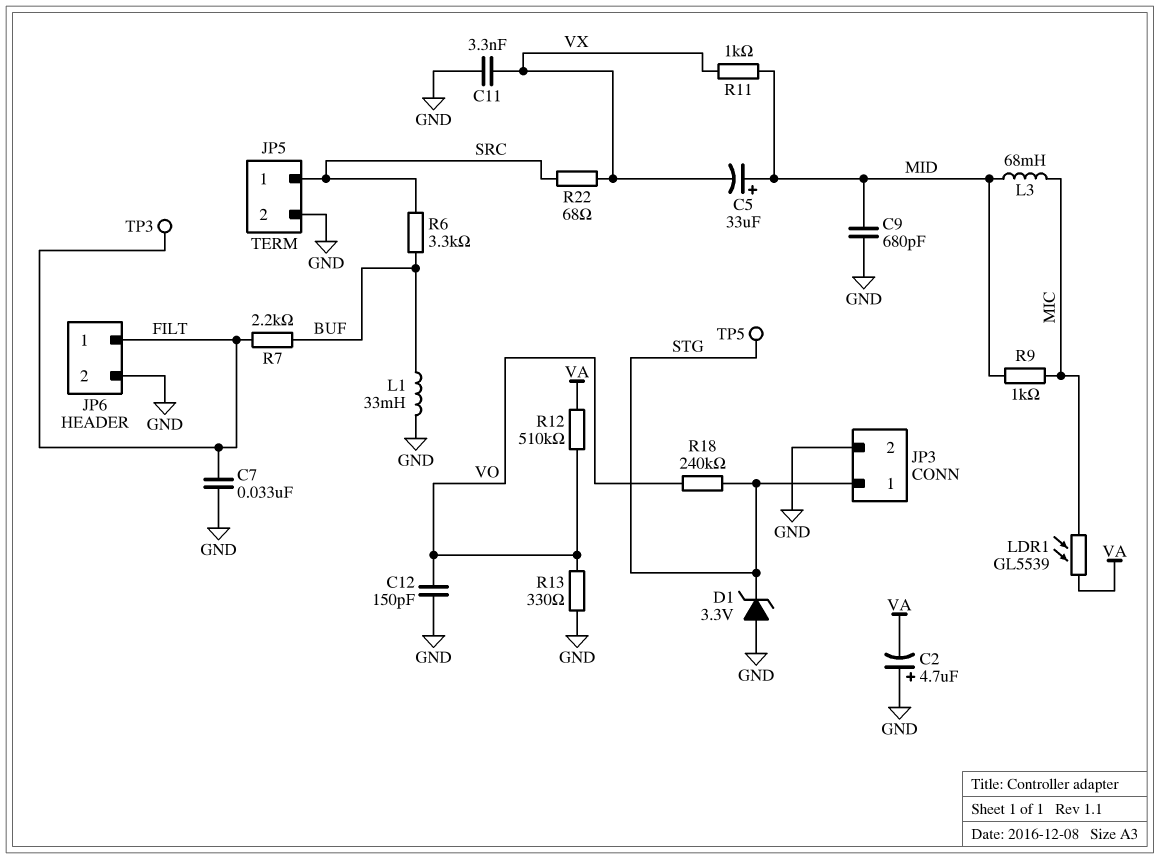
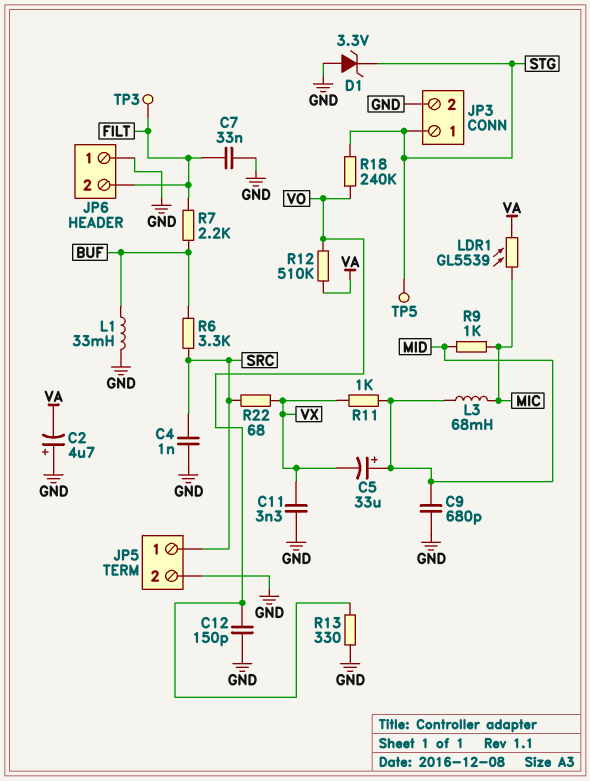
C4: none -> 1nF (GND, SRC)
JP6 pin 1: FILT -> GND
JP6 pin 2: GND -> FILT

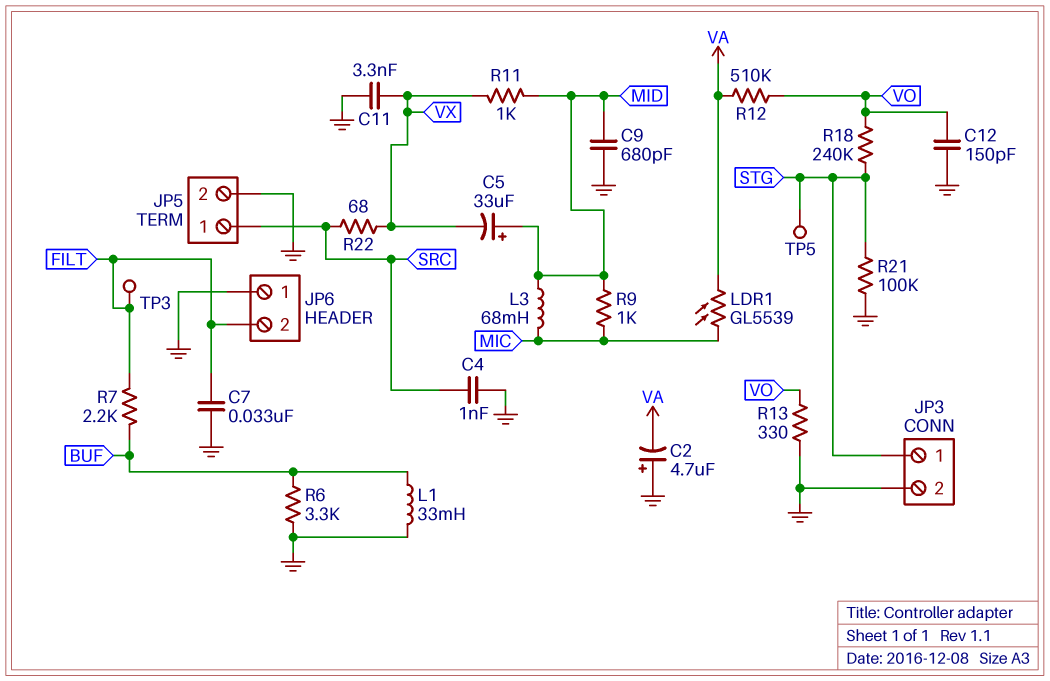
D1: zener 3.3V (A GND, K STG) -> none
R6: 3.3k (BUF, SRC) -> 3.3k (BUF, GND)
R21: none -> 100k (GND, STG)

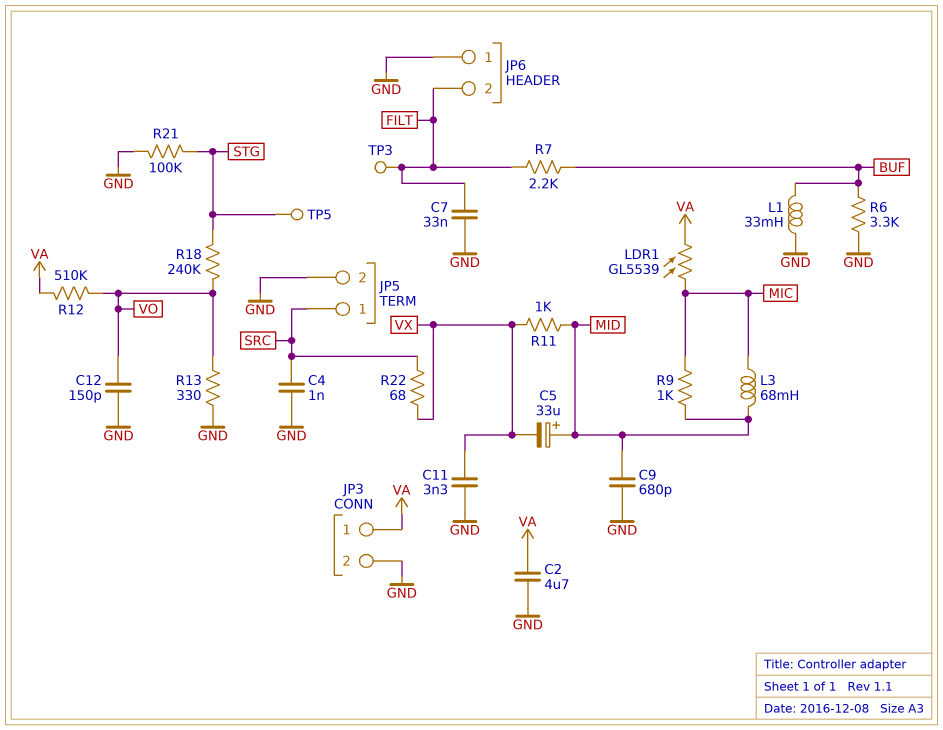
C2: 4.7uF (plus GND, minus VA) -> 4.7uF (GND, VA)
JP3 pin 1: STG -> VA

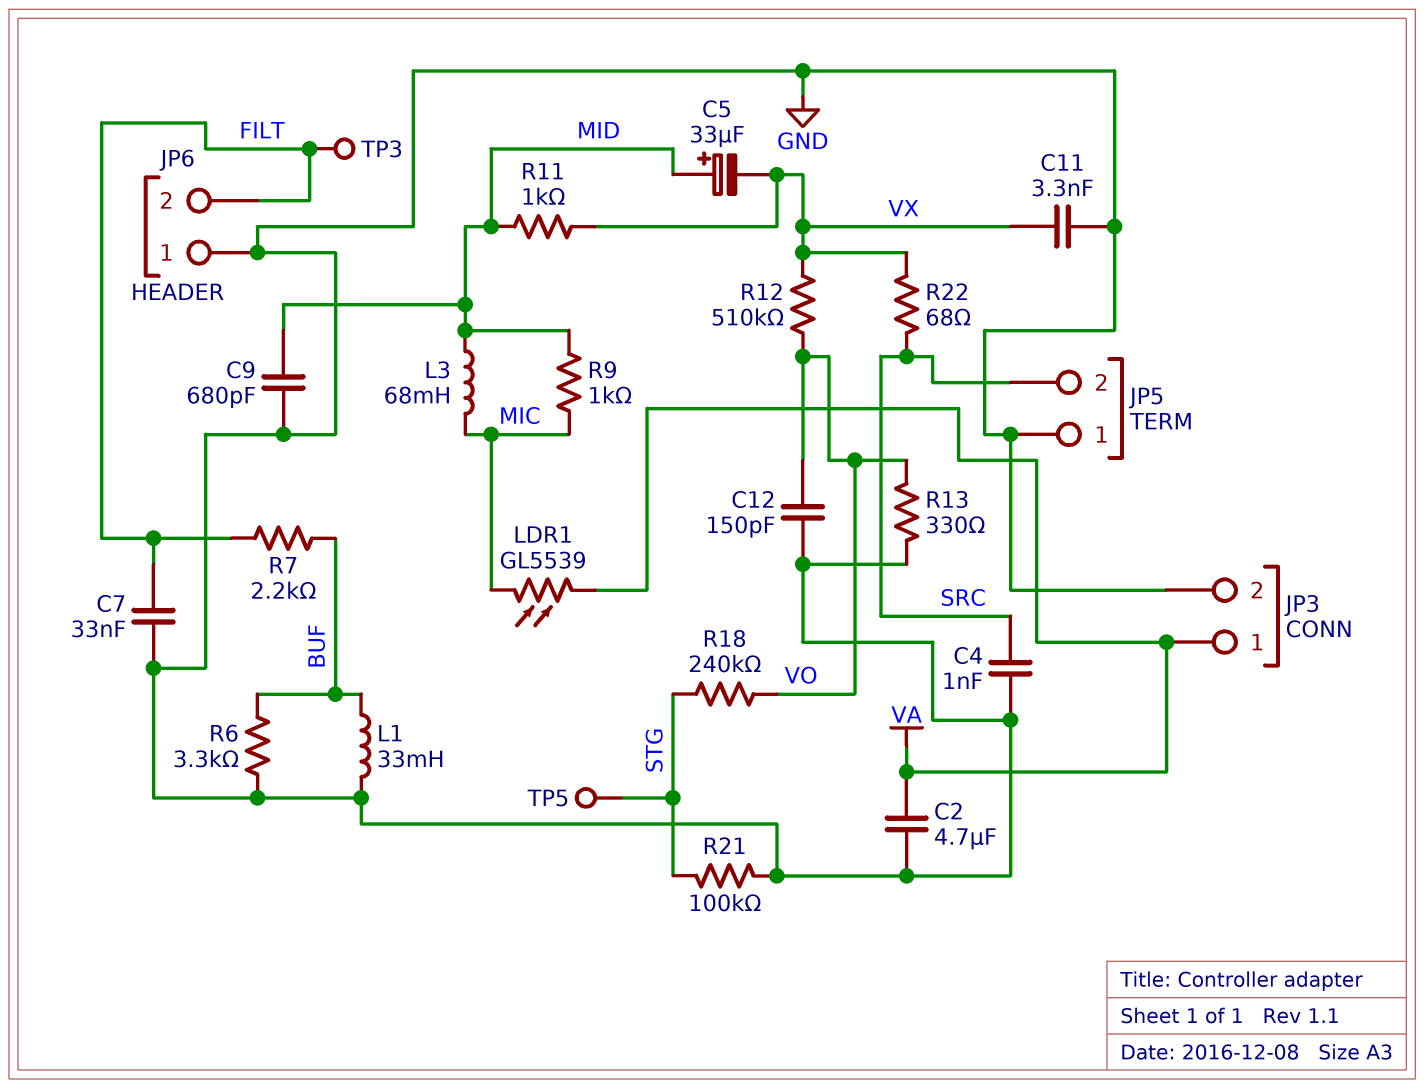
JP5 pin 1: SRC -> GND
JP5 pin 2: GND -> SRC
R12: 510k (VA, VO) -> 510k (VO, VX)

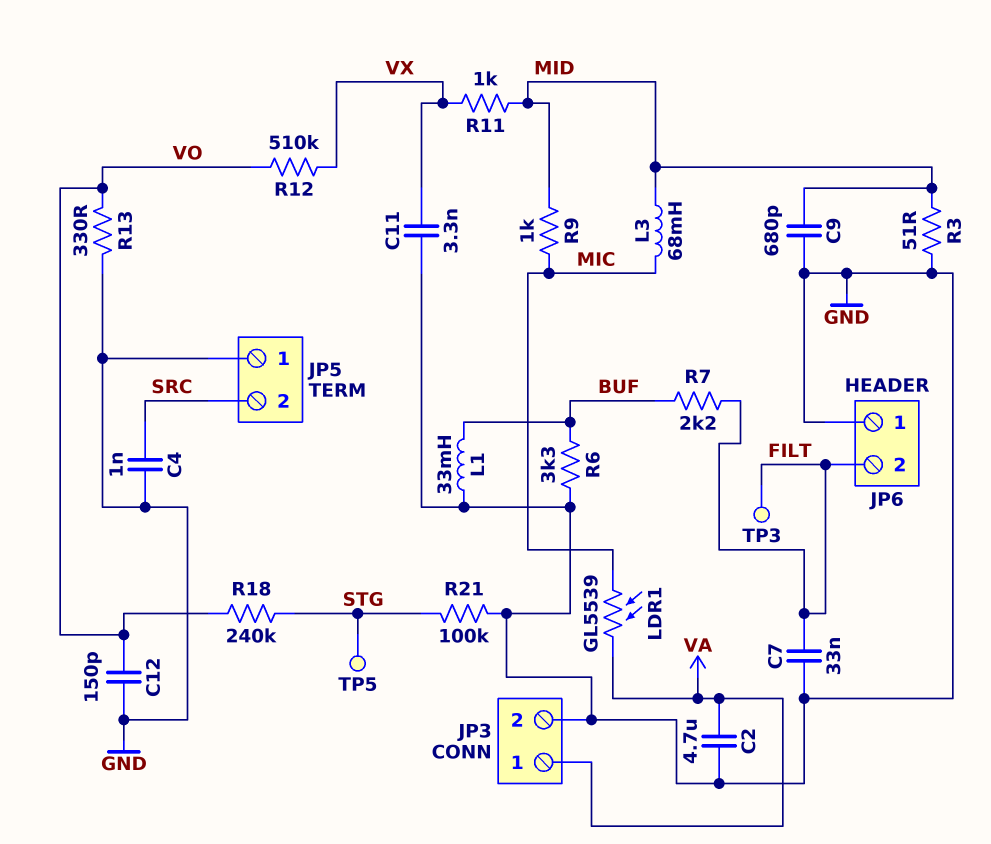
C5: 33uF (plus MID, minus VX) -> none
R3: none -> 51 (GND, MID)
R22: 68 (SRC, VX) -> none

